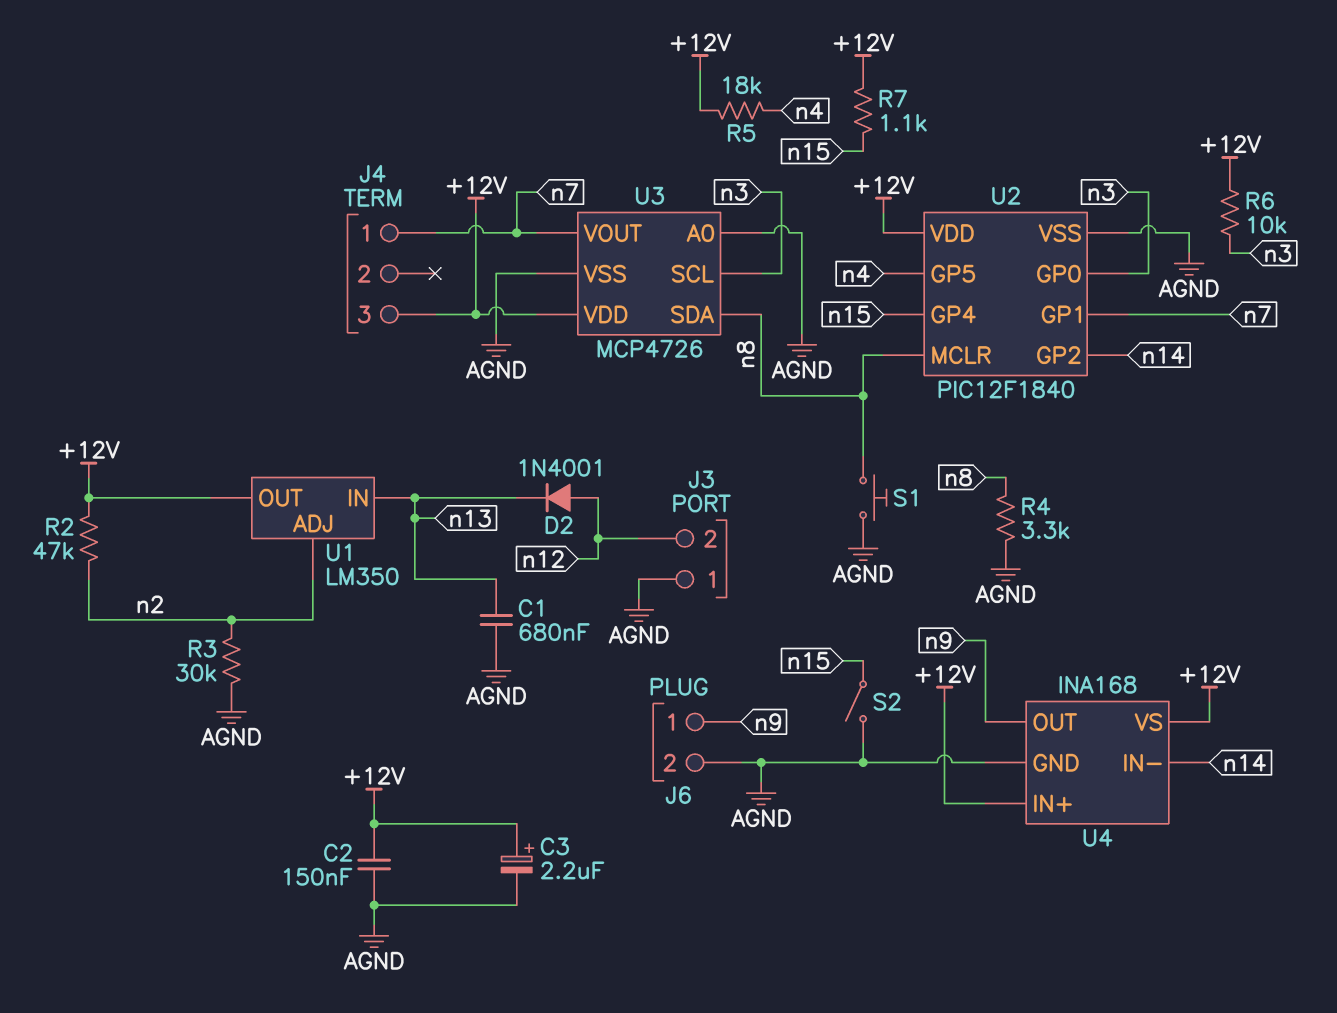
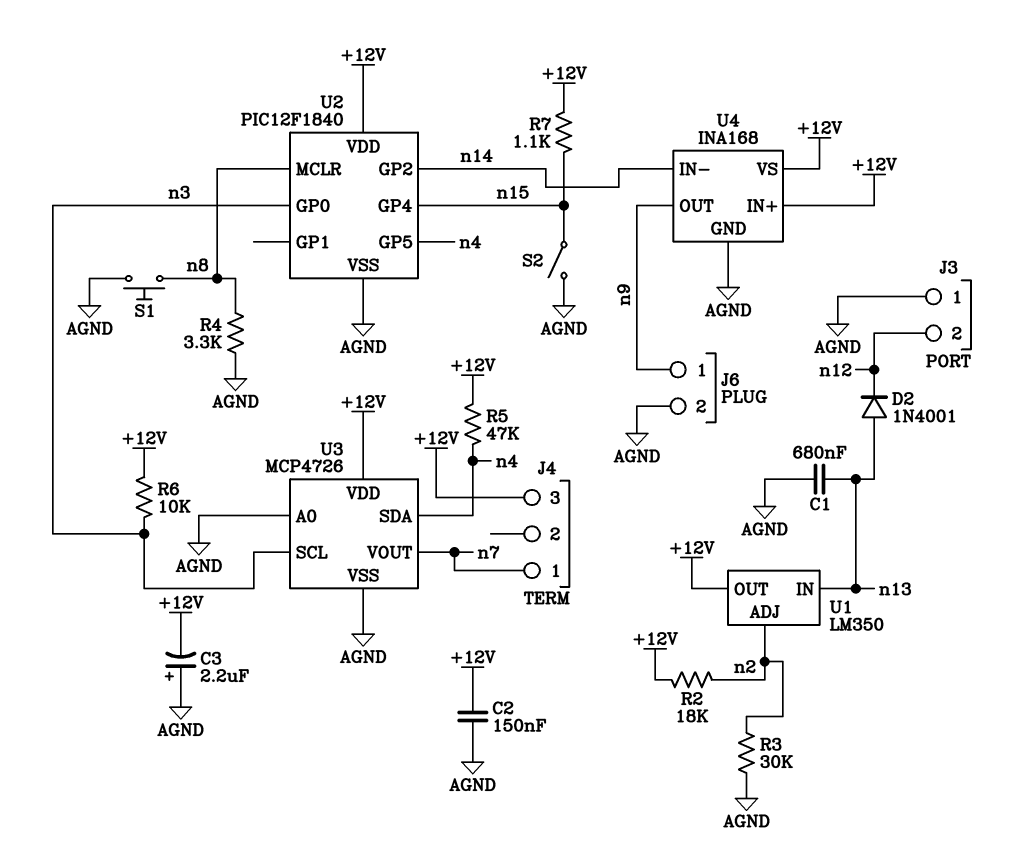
C3: 2.2uF (plus +12V, minus AGND) -> 2.2uF (plus AGND, minus +12V)
D2: diode 1N4001 (A n12, K n13) -> diode 1N4001 (A n13, K n12)
R2: 47k (+12V, n2) -> 18k (+12V, n2)
R5: 18k (+12V, n4) -> 47k (+12V, n4)
U2 pin GP1: n7 -> none
U3 pin SDA: n8 -> n4

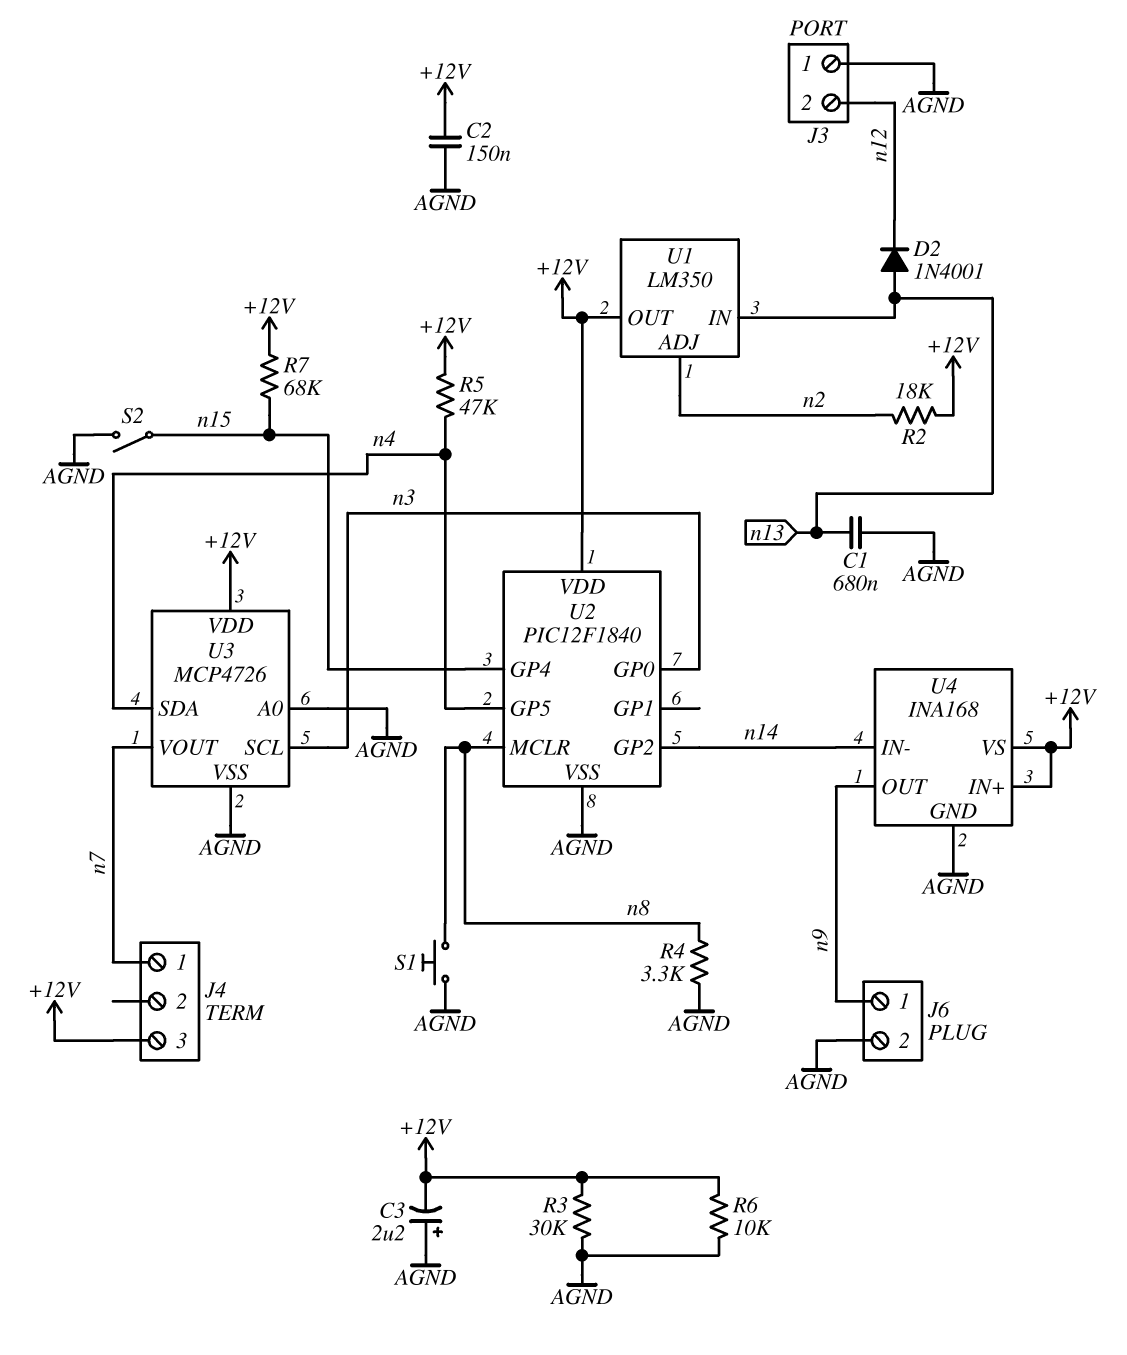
R3: 30k (AGND, n2) -> 30k (+12V, AGND)
R6: 10k (+12V, n3) -> 10k (+12V, AGND)
R7: 1.1k (+12V, n15) -> 68k (+12V, n15)

